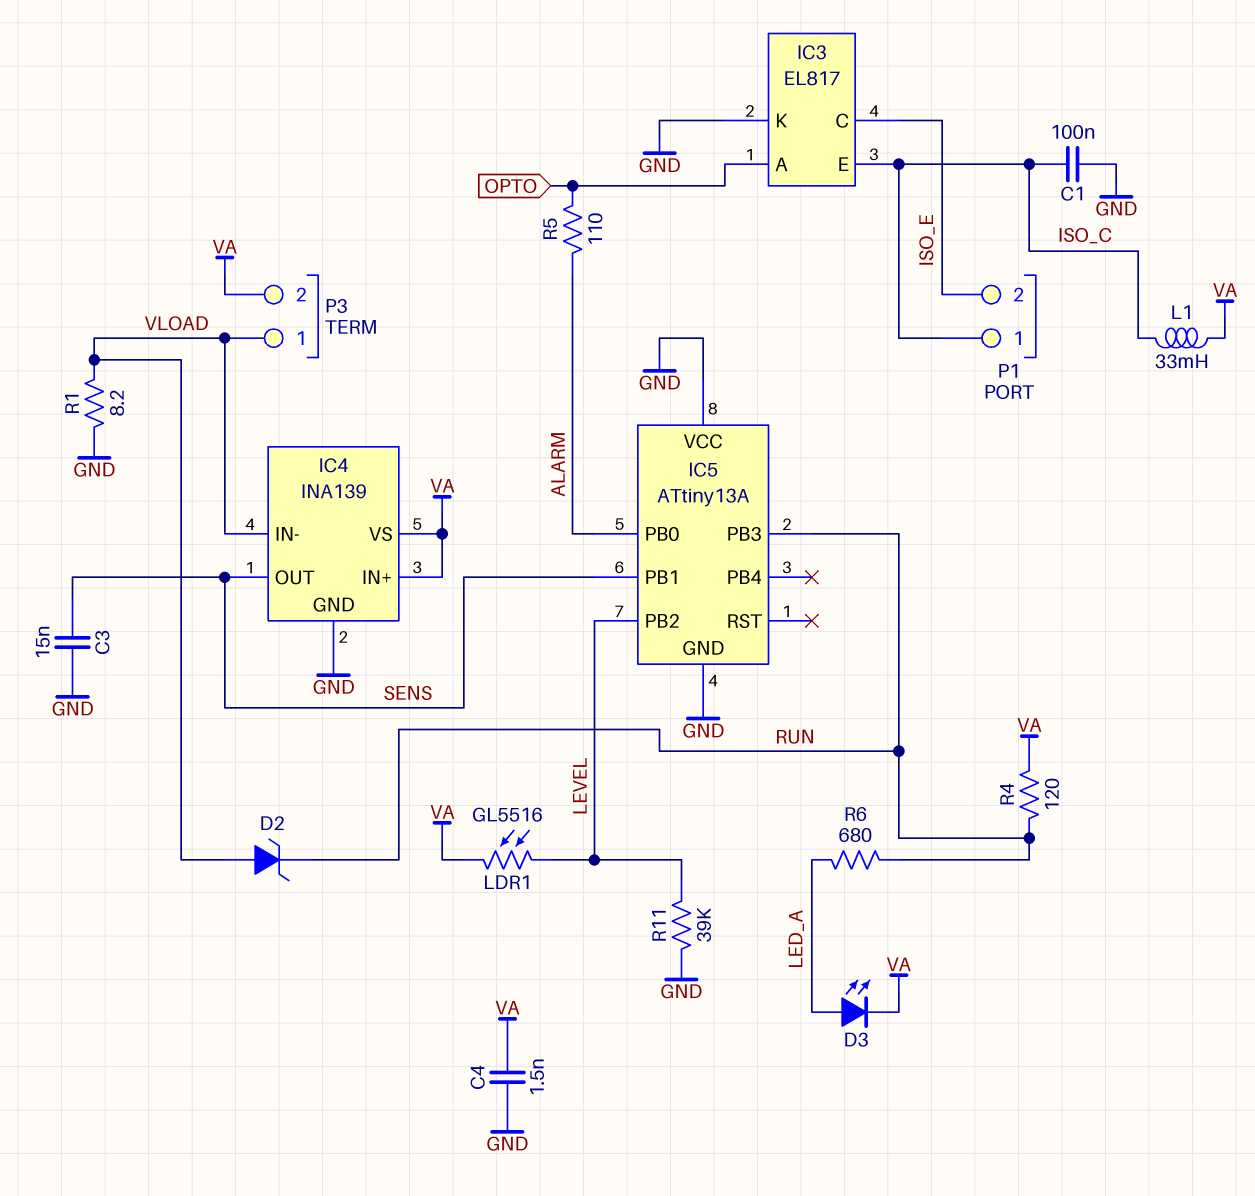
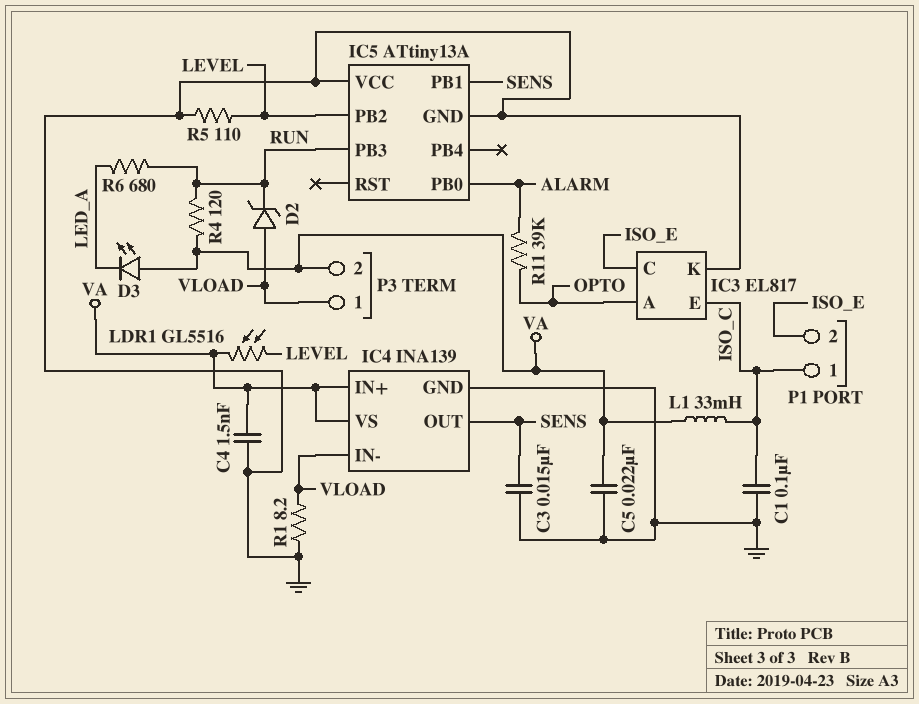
C5: none -> 22nF (GND, VA)
D3: LED (A LED_A, K VA) -> LED (A VA, K LED_A)
R5: 110 (ALARM, OPTO) -> 110 (GND, LEVEL)
R11: 39k (GND, LEVEL) -> 39k (ALARM, OPTO)

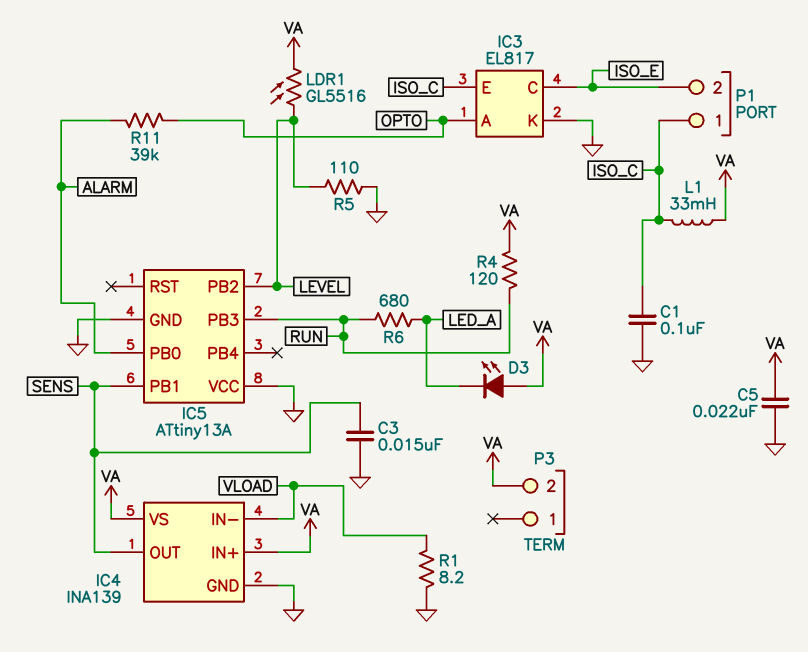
C4: 1.5nF (GND, VA) -> none
D2: zener (A VLOAD, K RUN) -> none
P3 pin 1: VLOAD -> none

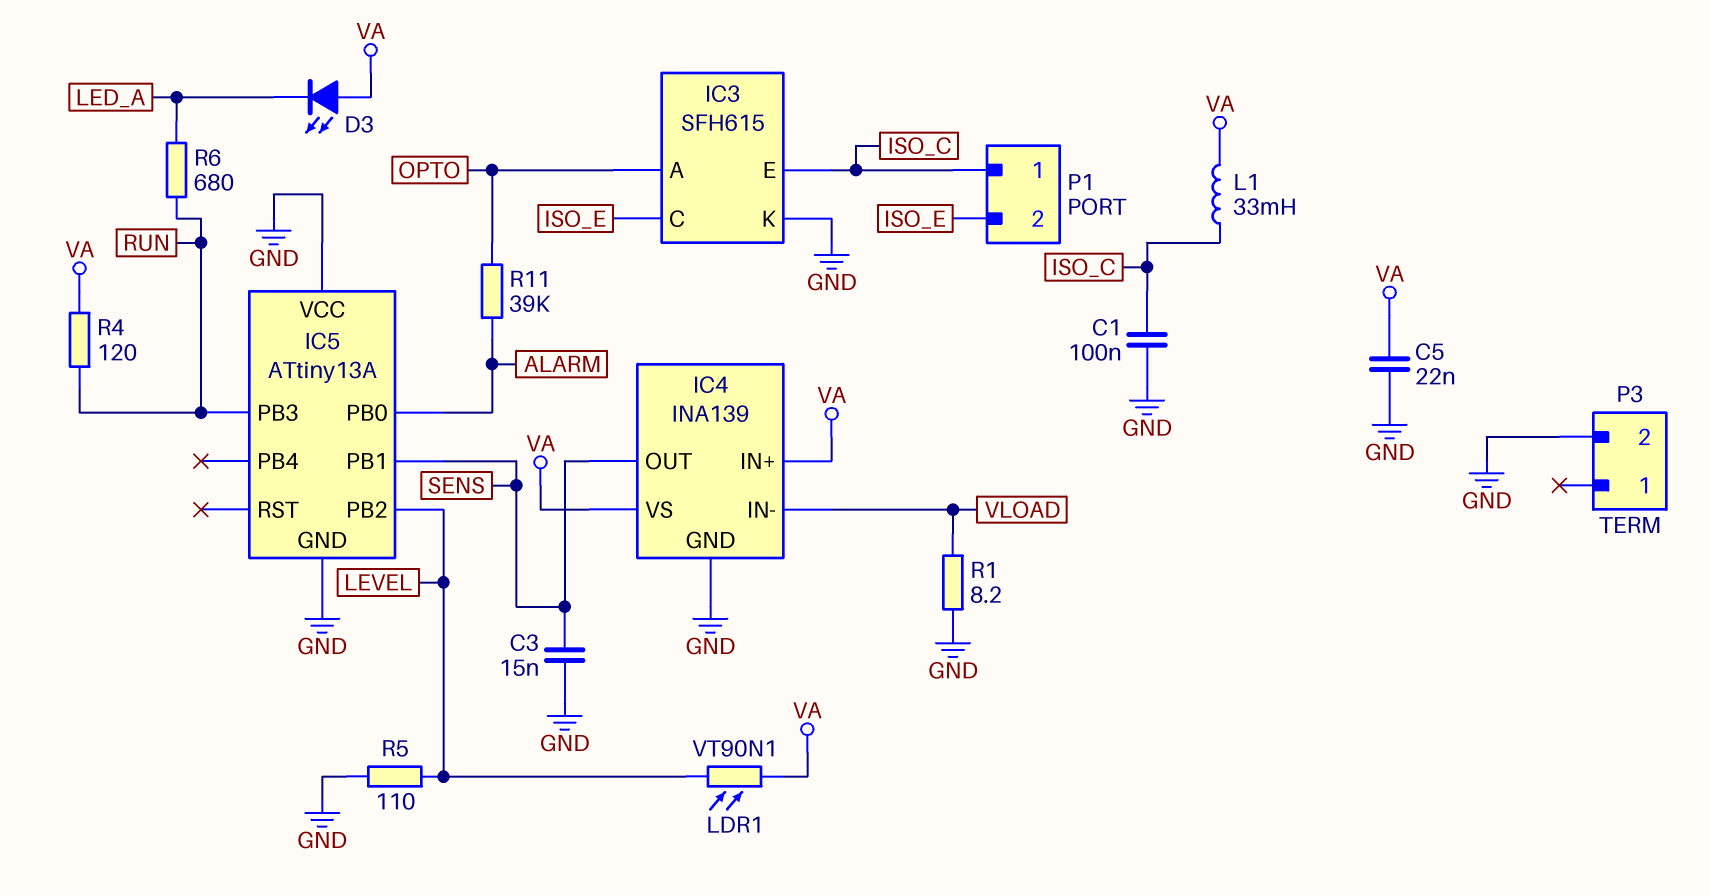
IC3: EL817 -> SFH615
LDR1: GL5516 (LEVEL, VA) -> VT90N1 (LEVEL, VA)
P3 pin 2: VA -> GND

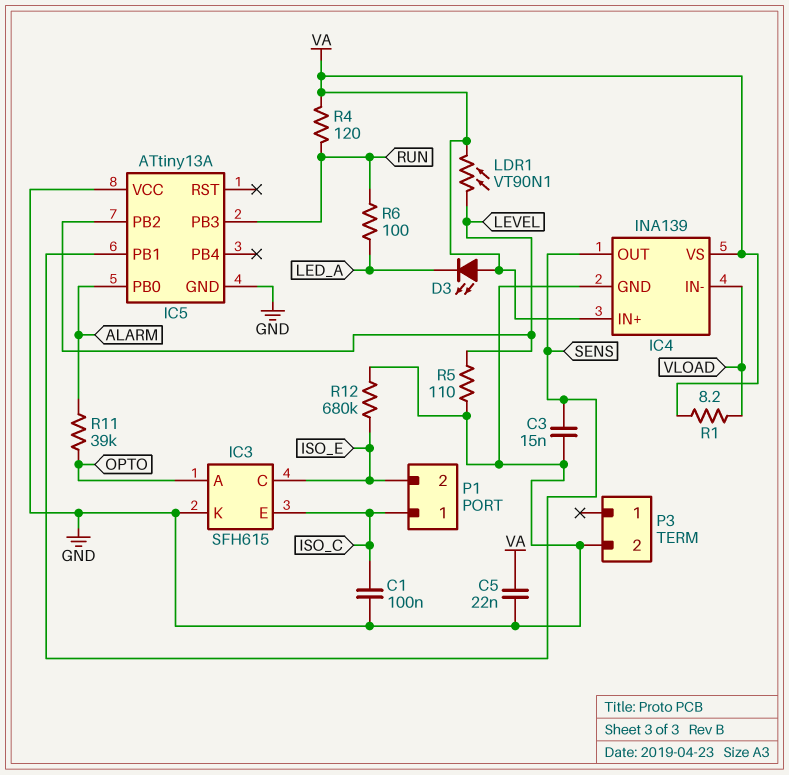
L1: 33mH (ISO_C, VA) -> none
R1: 8.2 (GND, VLOAD) -> 8.2 (VA, VLOAD)
R6: 680 (LED_A, RUN) -> 100 (LED_A, RUN)
R12: none -> 680k (GND, ISO_E)

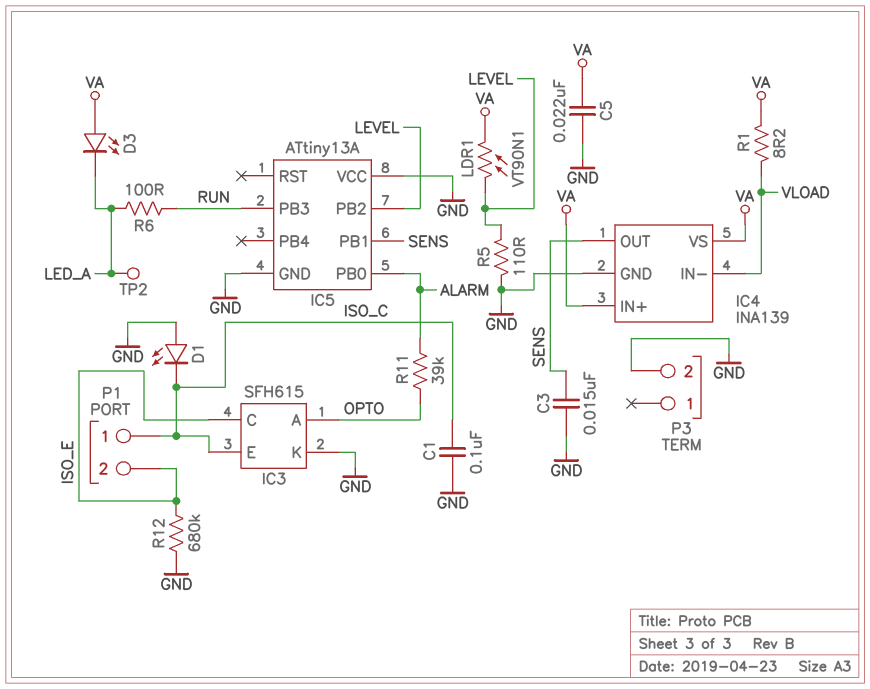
D1: none -> LED (A GND, K ISO_C)
R4: 120 (RUN, VA) -> none
TP2: none -> test point (LED_A)

